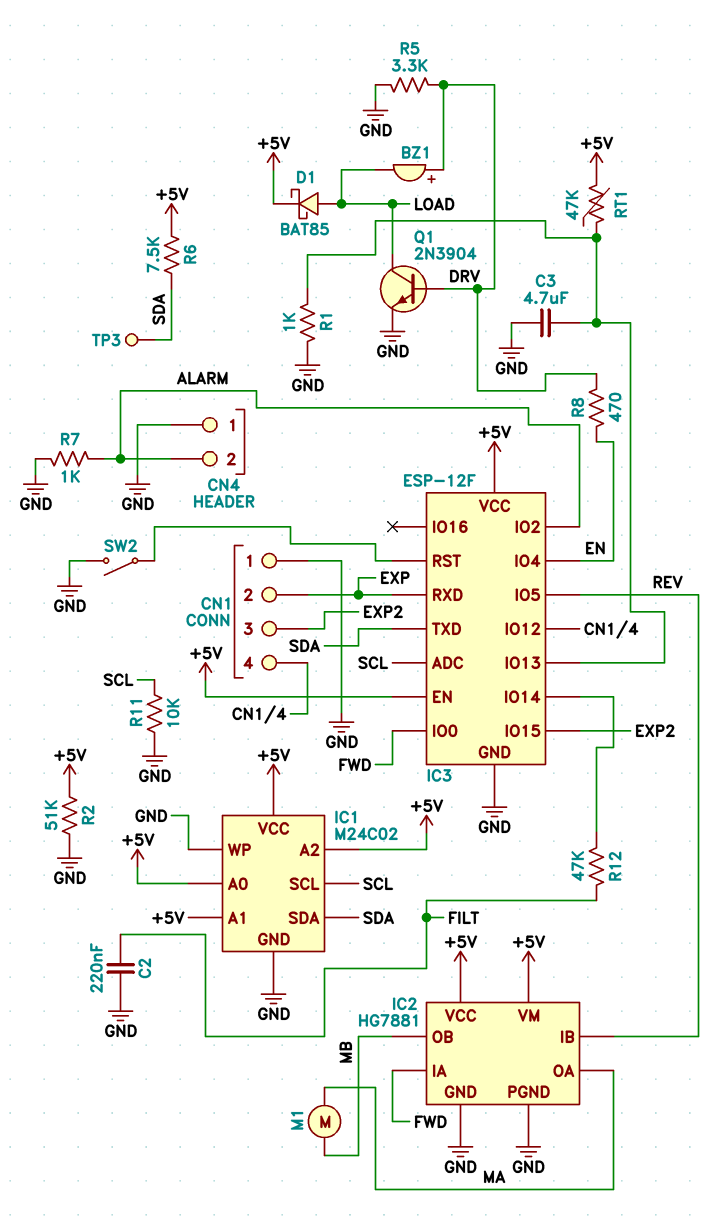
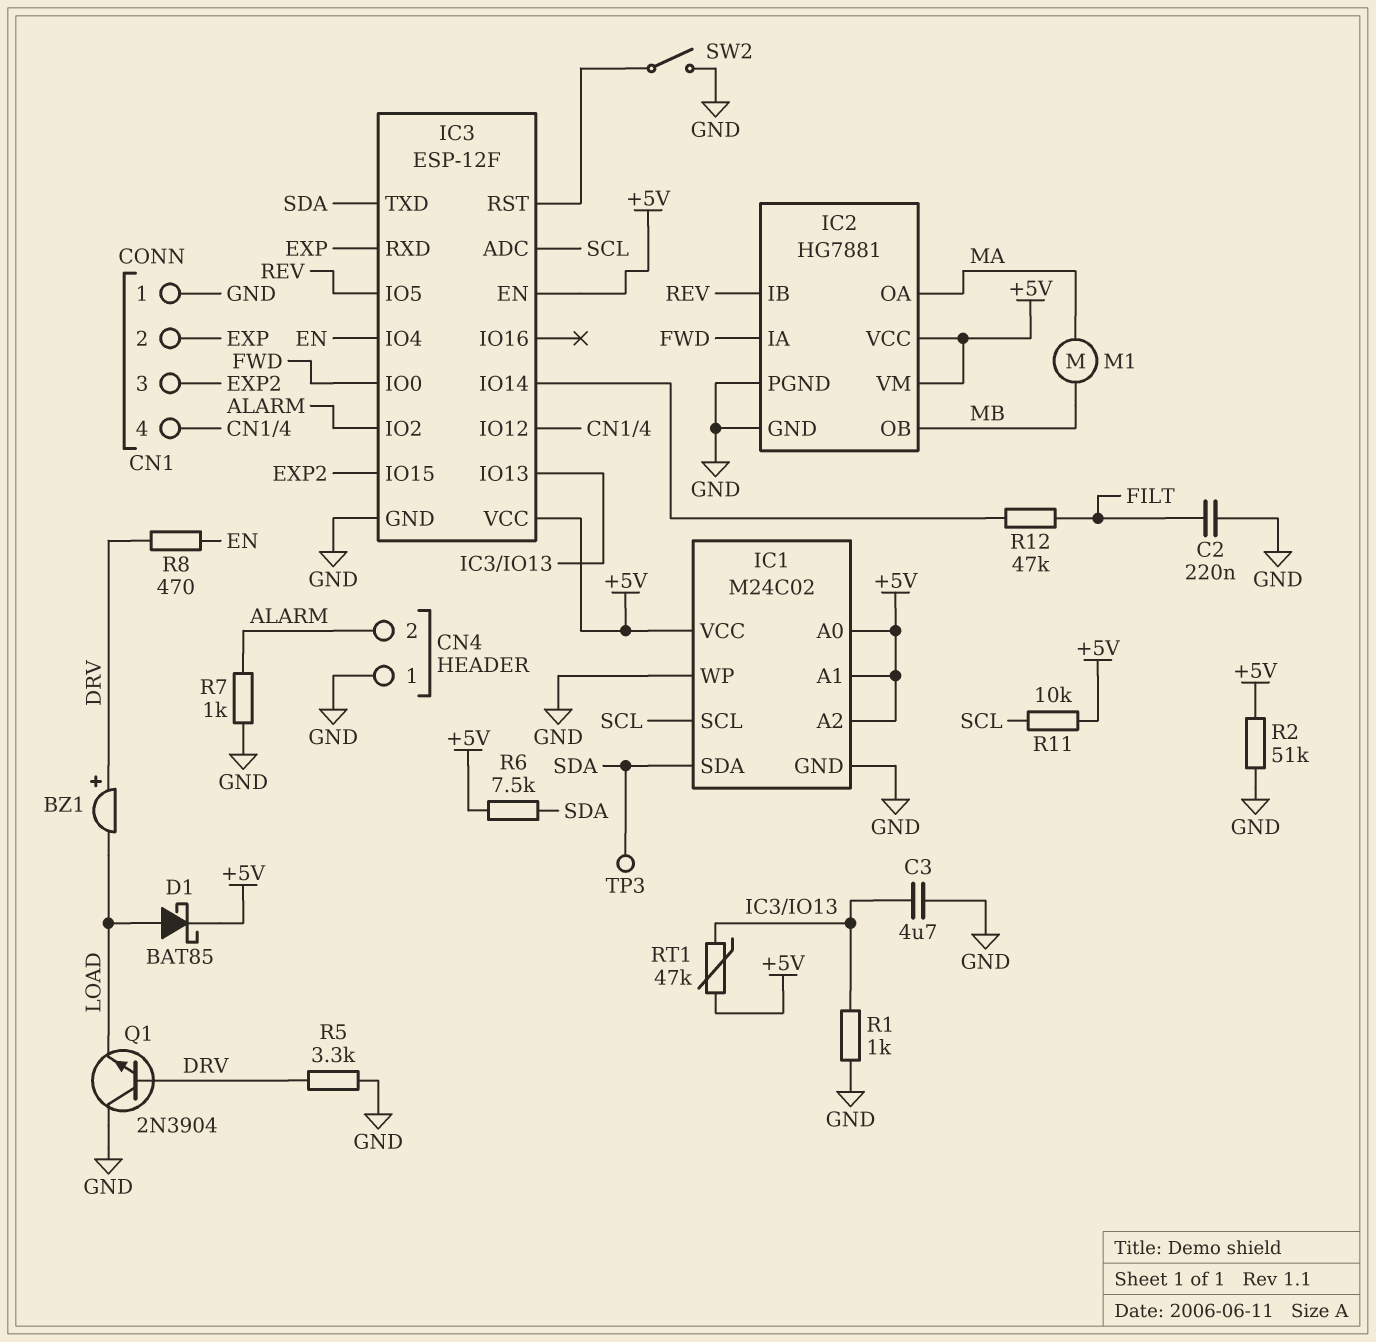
Q1: NPN 2N3904 (B DRV, C LOAD, E GND) -> NPN 2N3904 (B DRV, C GND, E LOAD)
R11: 10k (GND, SCL) -> 10k (+5V, SCL)

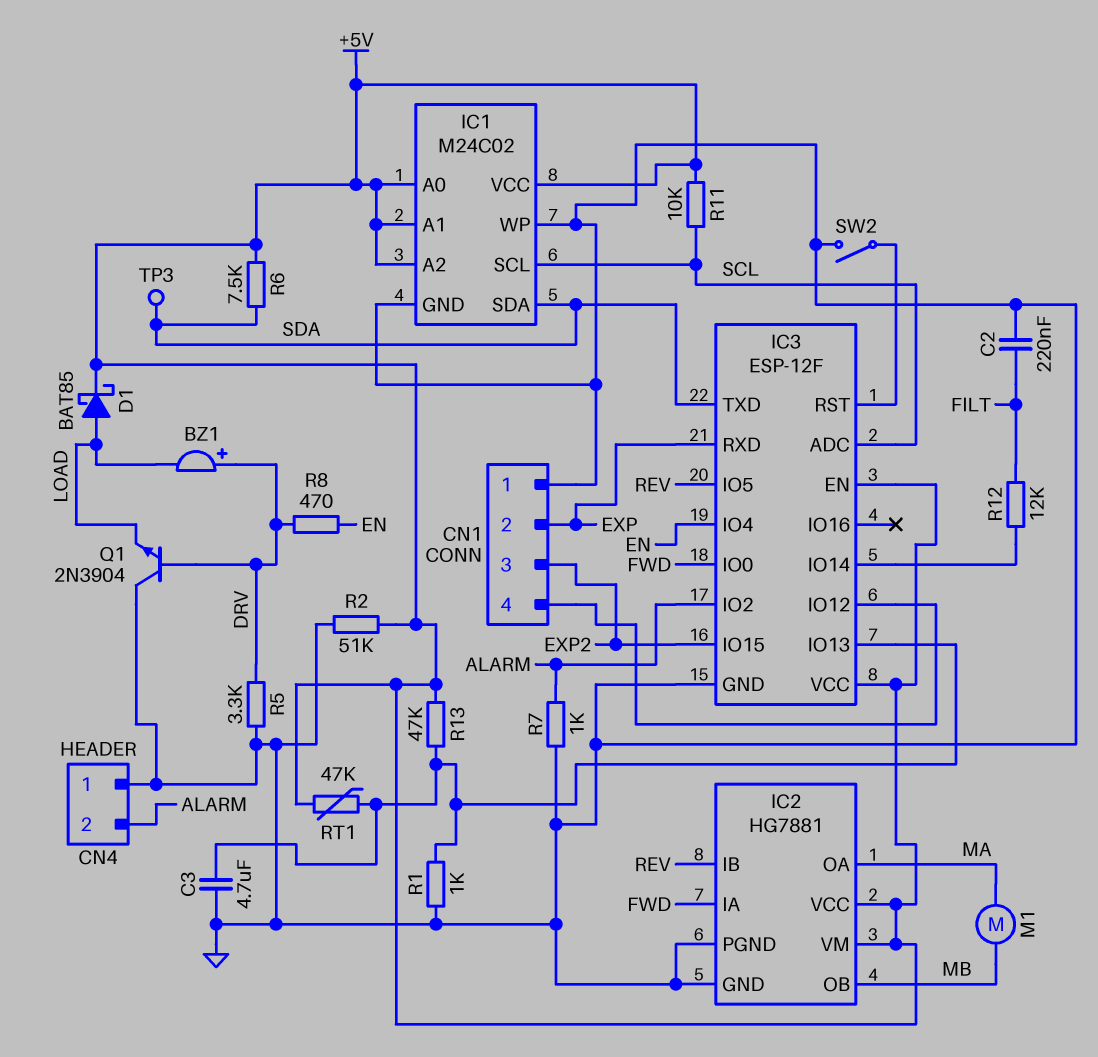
R12: 47k (FILT, IC3/IO14) -> 12k (FILT, IC3/IO14)
R13: none -> 47k (+5V, IC3/IO13)

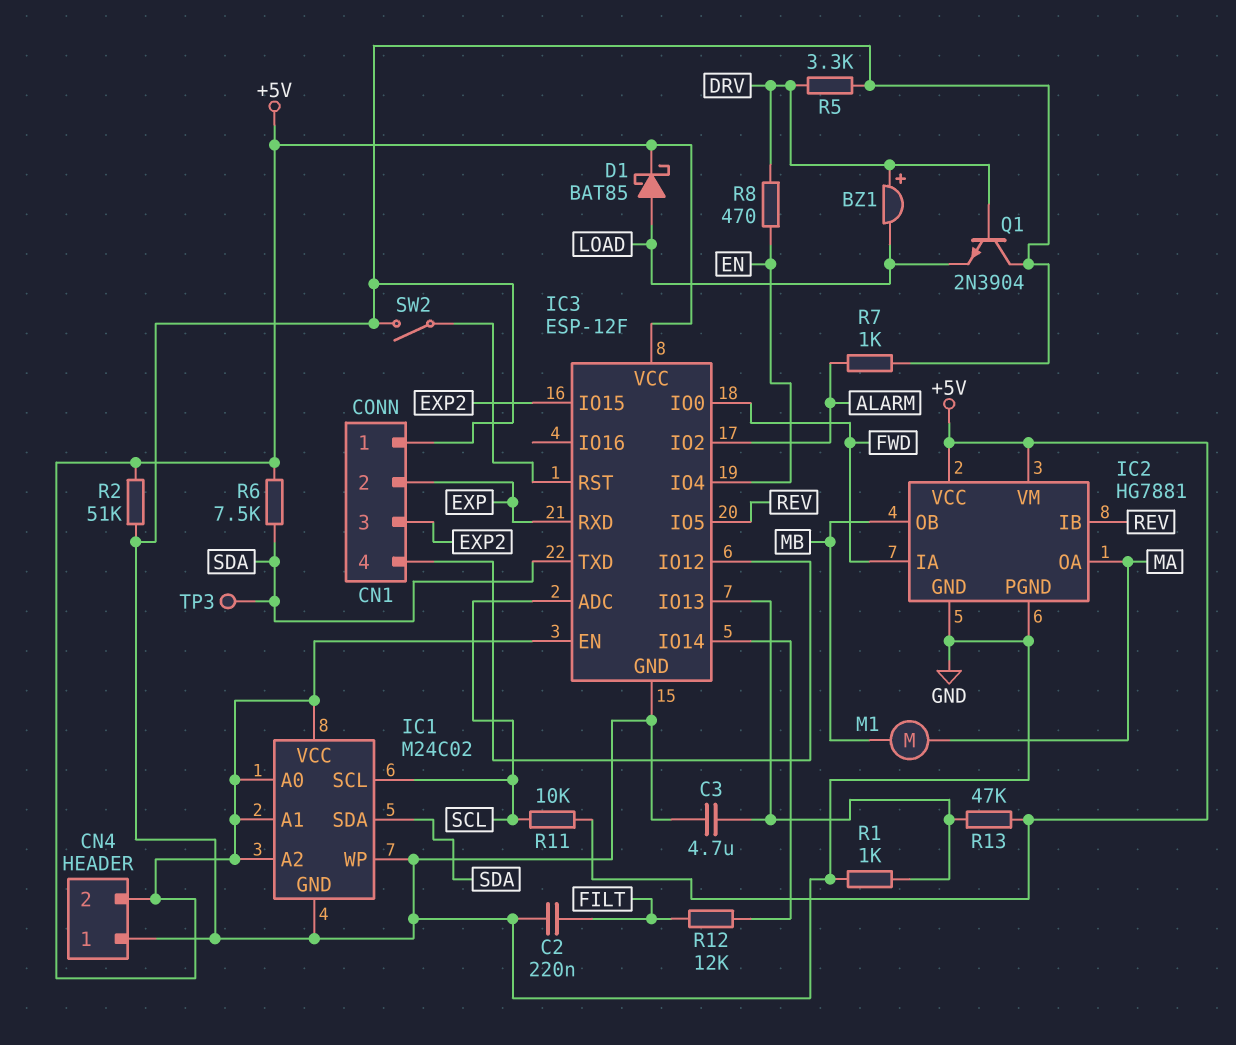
CN4 pin 2: ALARM -> +5V
RT1: 47k (+5V, IC3/IO13) -> none

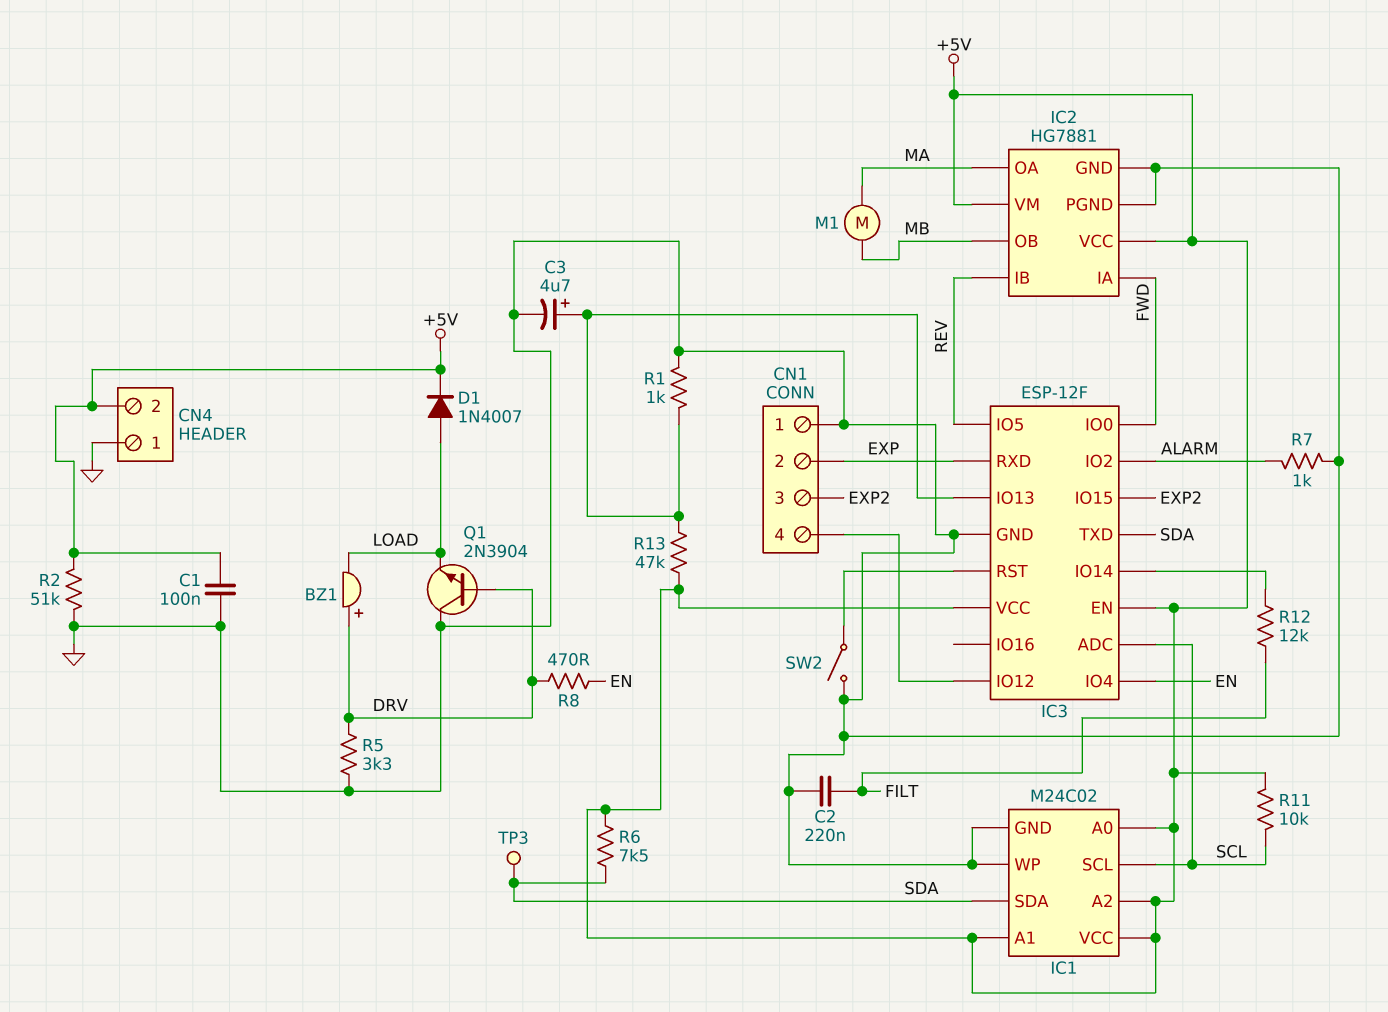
C1: none -> 100nF (+5V, GND)
C3: 4.7uF (GND, IC3/IO13) -> 4.7uF (plus IC3/IO13, minus GND)
D1: schottky BAT85 (A LOAD, K +5V) -> diode 1N4007 (A LOAD, K +5V)

